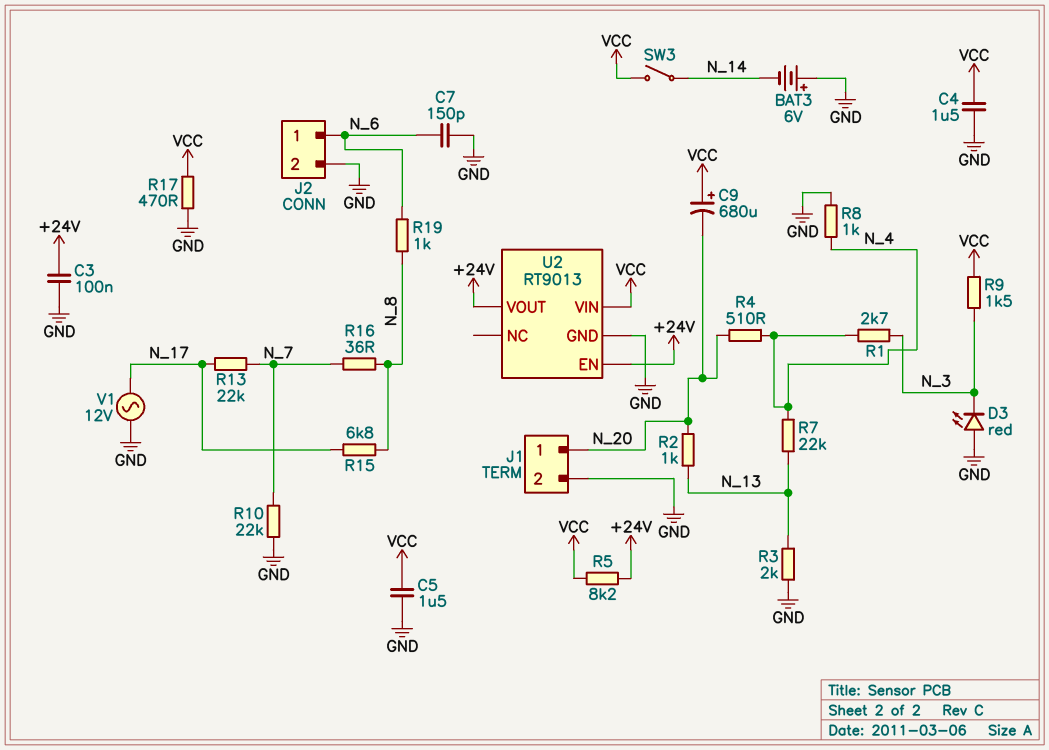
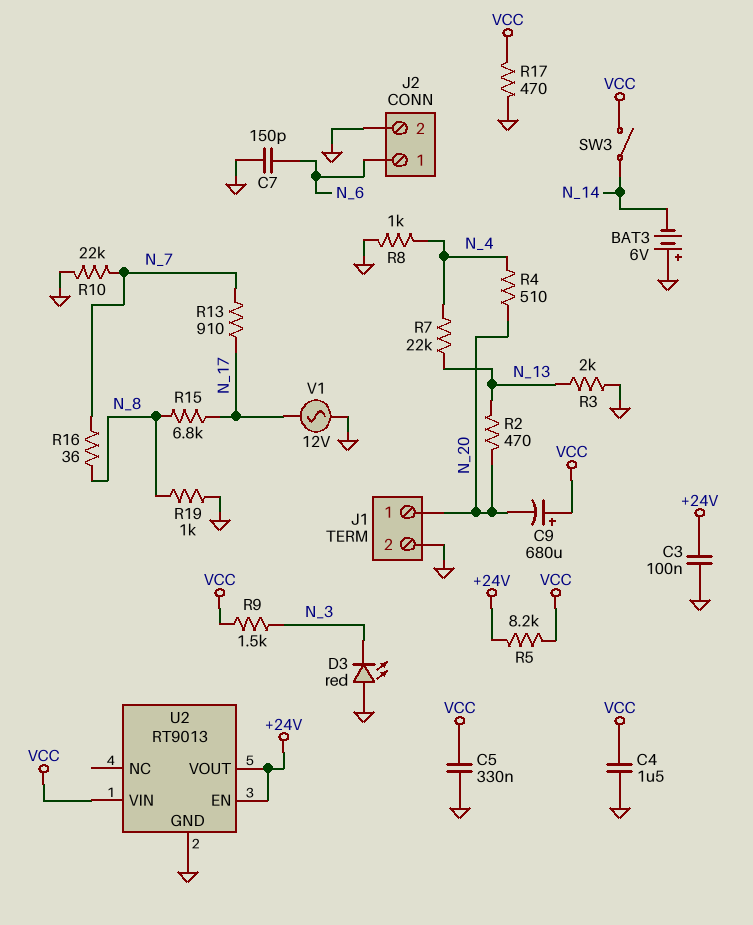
C5: 1.5uF (GND, VCC) -> 330nF (GND, VCC)
R1: 2.7k (N_3, N_4) -> none
R2: 1k (N_13, N_20) -> 470 (N_13, N_20)
R13: 22k (N_7, N_17) -> 910 (N_7, N_17)
R19: 1k (N_6, N_8) -> 1k (GND, N_8)

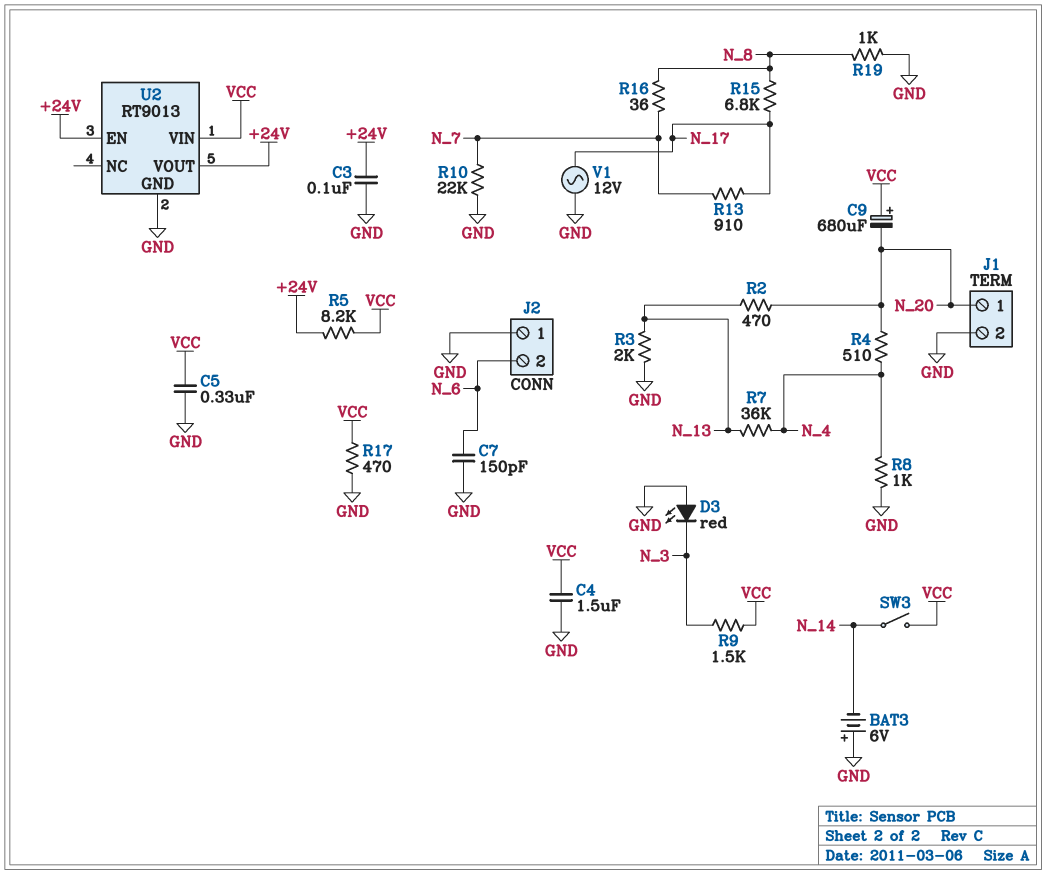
J2 pin 1: N_6 -> GND
J2 pin 2: GND -> N_6
R7: 22k (N_4, N_13) -> 36k (N_4, N_13)

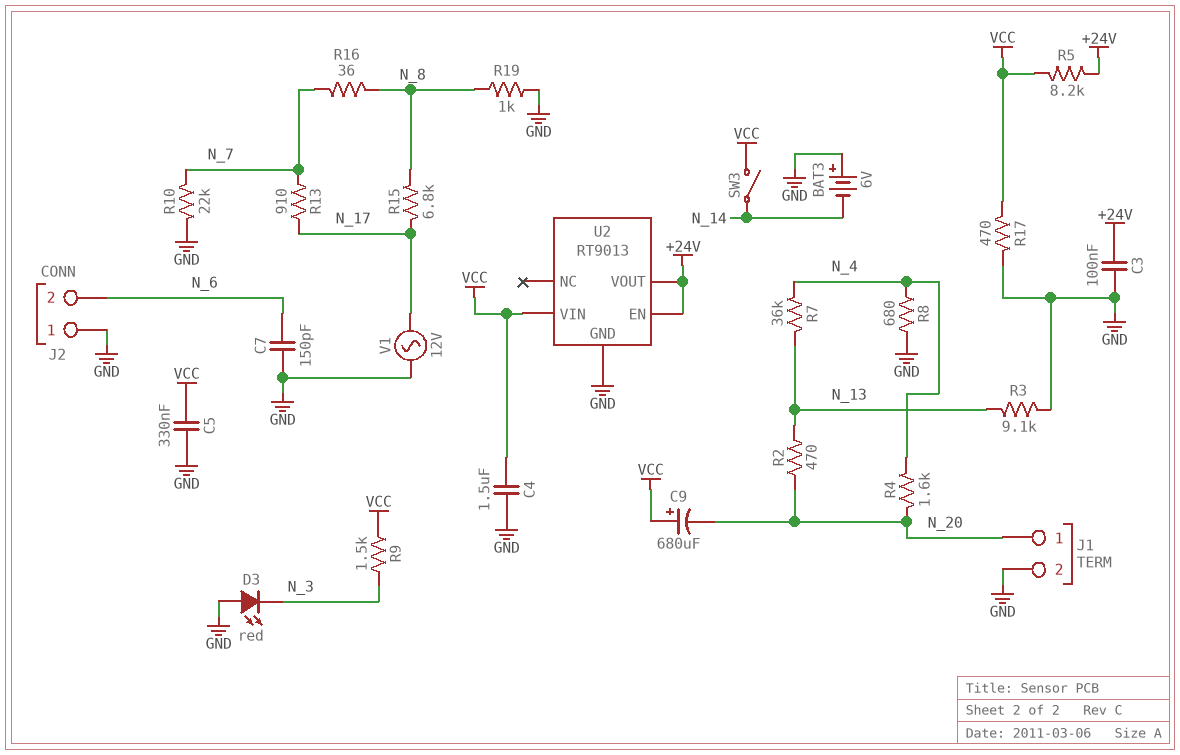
R3: 2k (GND, N_13) -> 9.1k (GND, N_13)
R4: 510 (N_4, N_20) -> 1.6k (N_4, N_20)
R8: 1k (GND, N_4) -> 680 (GND, N_4)

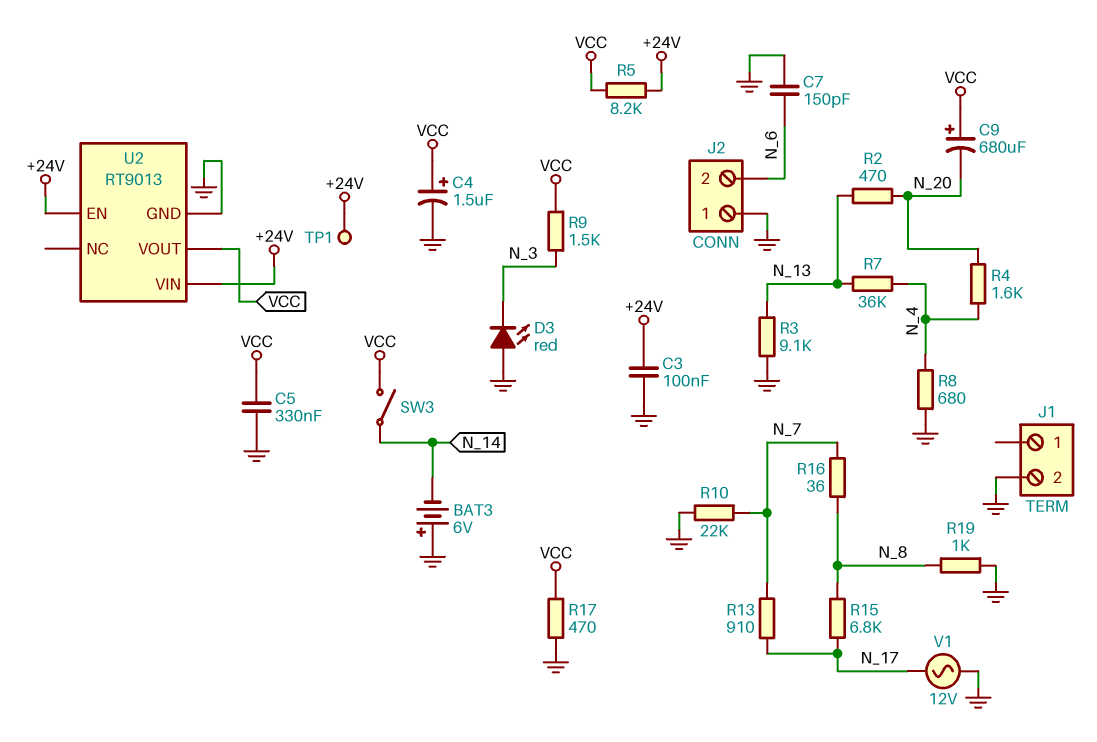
C4: 1.5uF (GND, VCC) -> 1.5uF (plus VCC, minus GND)
J1 pin 1: N_20 -> none
TP1: none -> test point (+24V)
U2 pin VIN: VCC -> +24V
U2 pin VOUT: +24V -> VCC

